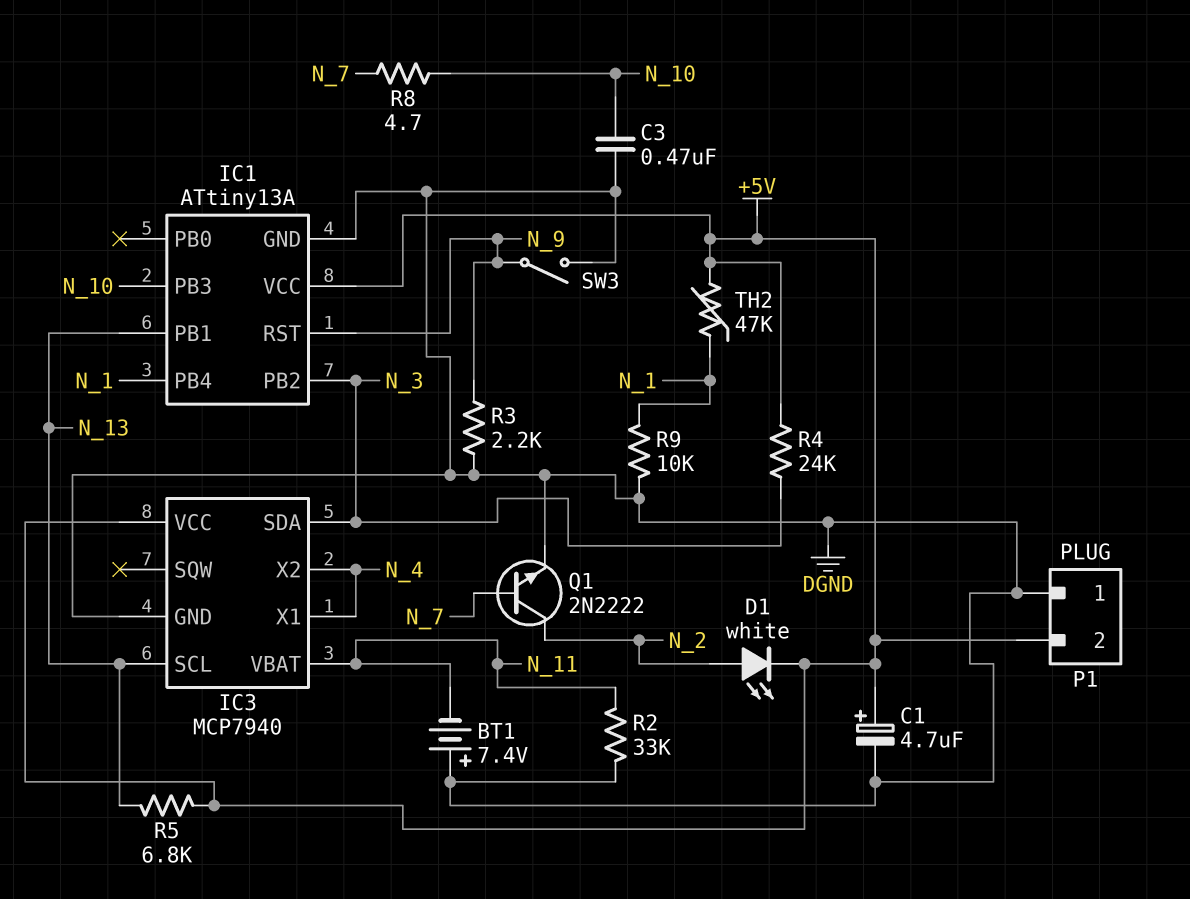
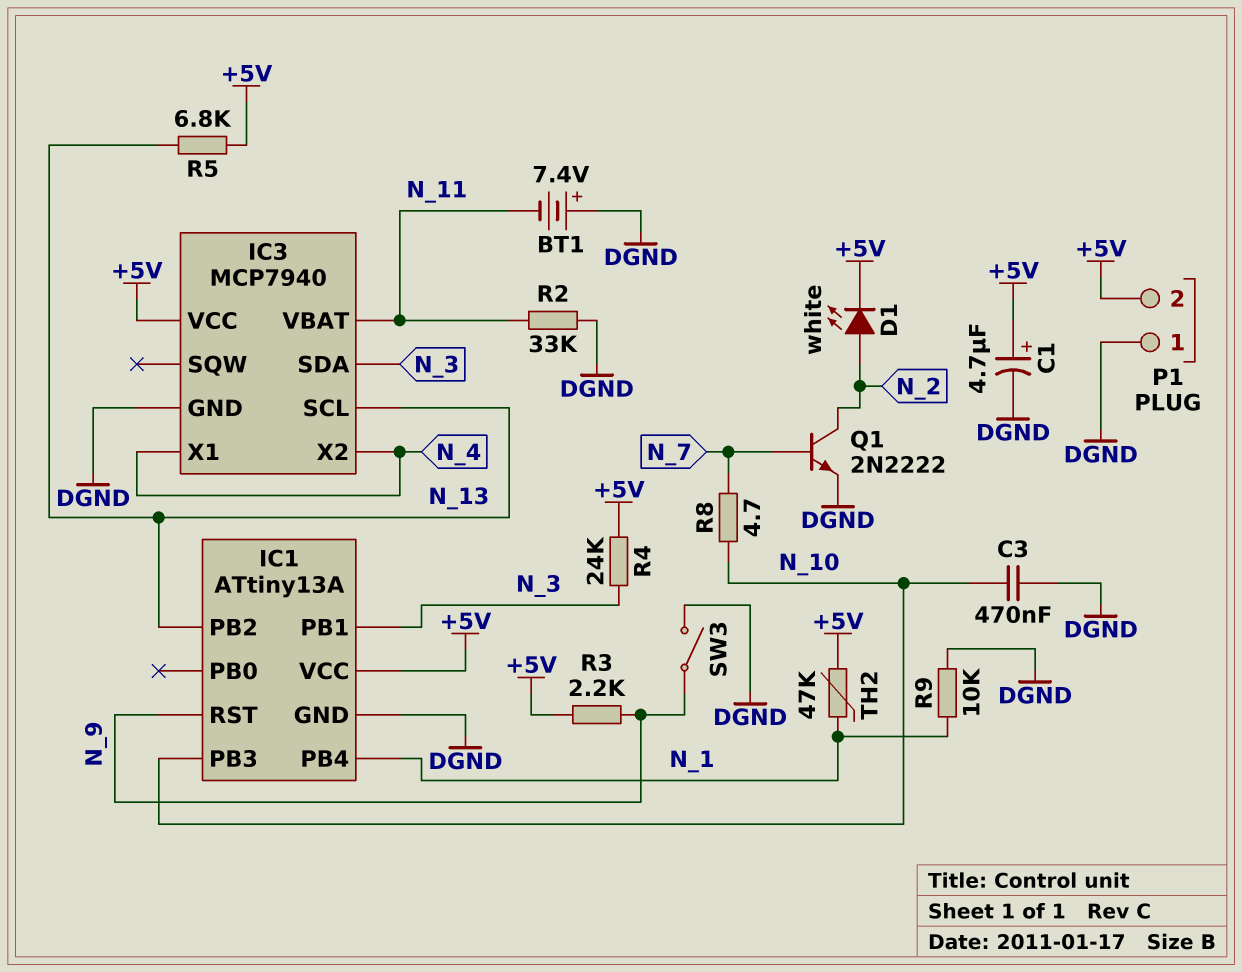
IC1 pin PB1: N_13 -> N_3
IC1 pin PB2: N_3 -> N_13
R3: 2.2k (DGND, N_9) -> 2.2k (+5V, N_9)

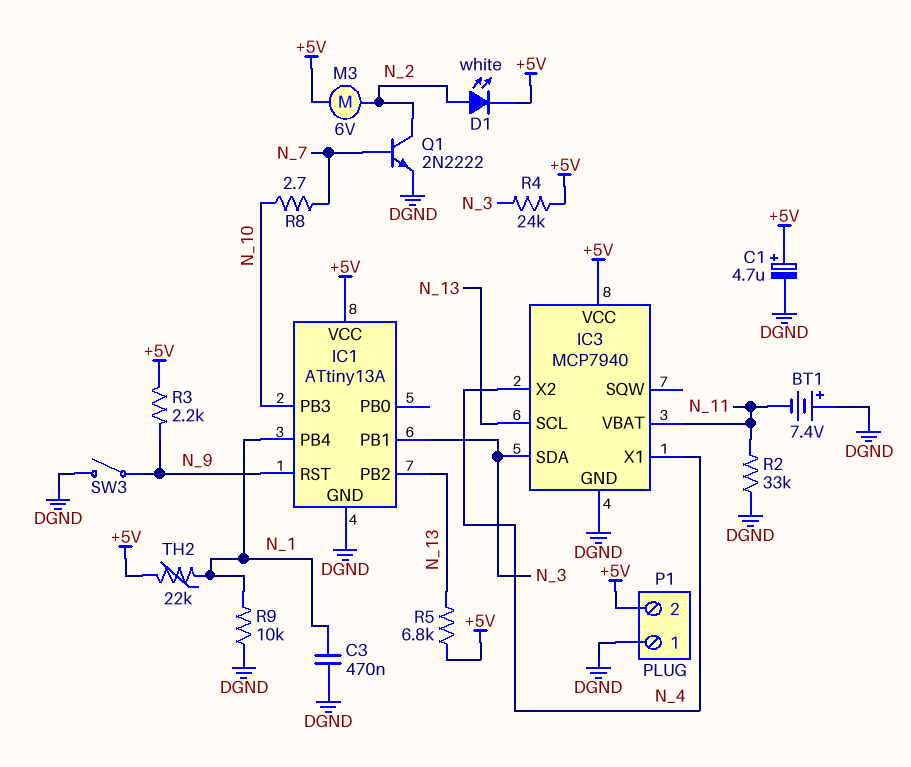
C3: 470nF (DGND, N_10) -> 470nF (DGND, N_1)
M3: none -> motor 6V (+5V, N_2)
R8: 4.7 (N_7, N_10) -> 2.7 (N_7, N_10)
TH2: 47k (+5V, N_1) -> 22k (+5V, N_1)

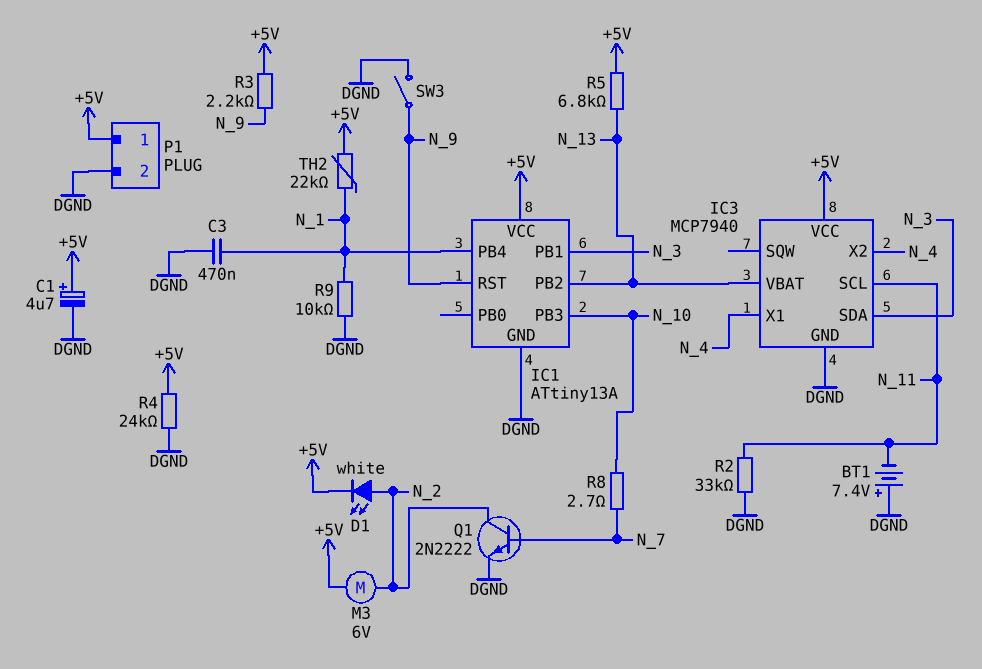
IC3 pin SCL: N_13 -> N_11
IC3 pin VBAT: N_11 -> N_13
P1 pin 1: DGND -> +5V
P1 pin 2: +5V -> DGND
R4: 24k (+5V, N_3) -> 24k (+5V, DGND)

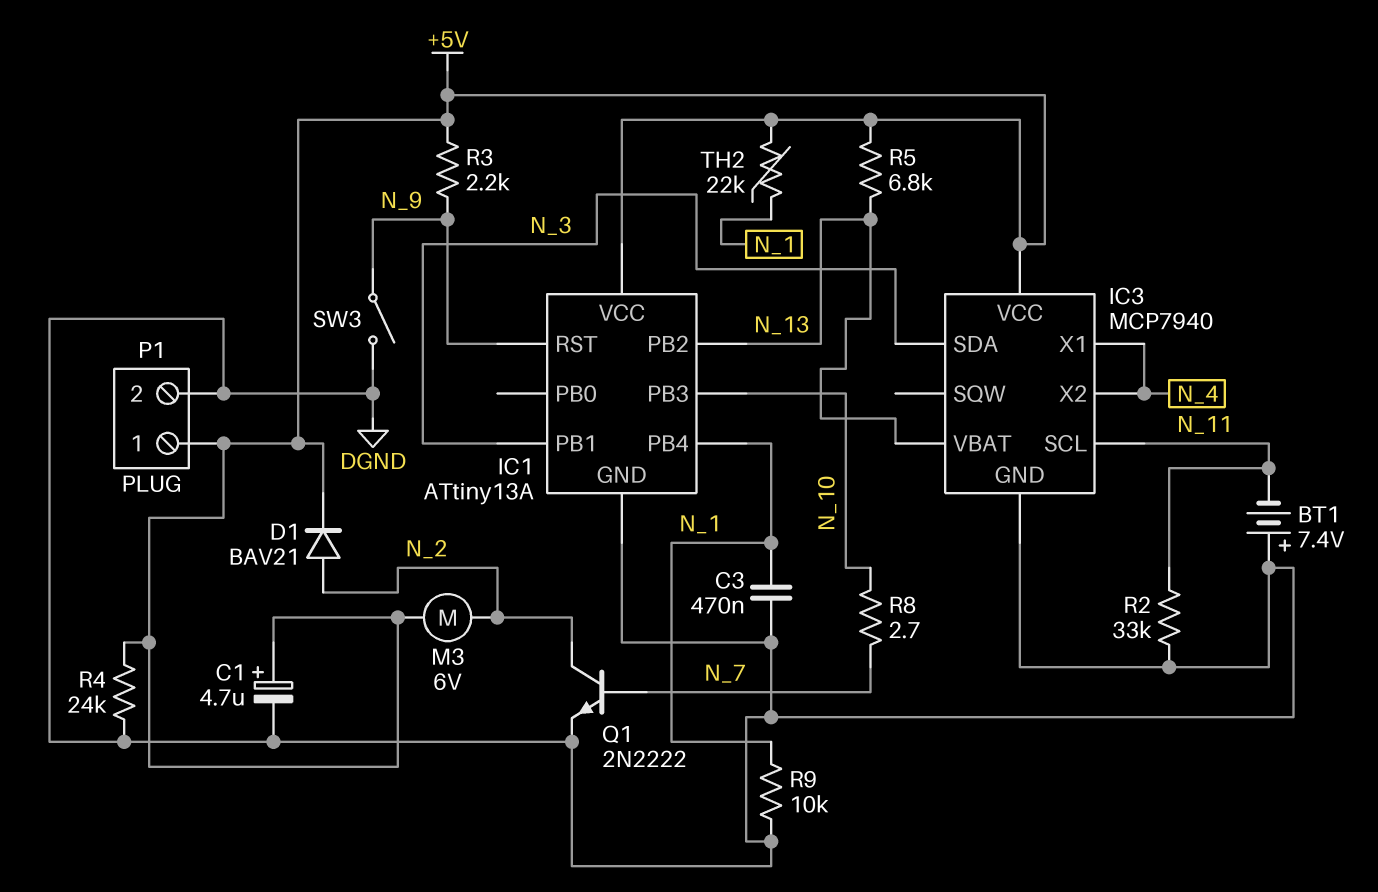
D1: LED white (A N_2, K +5V) -> diode BAV21 (A N_2, K +5V)

